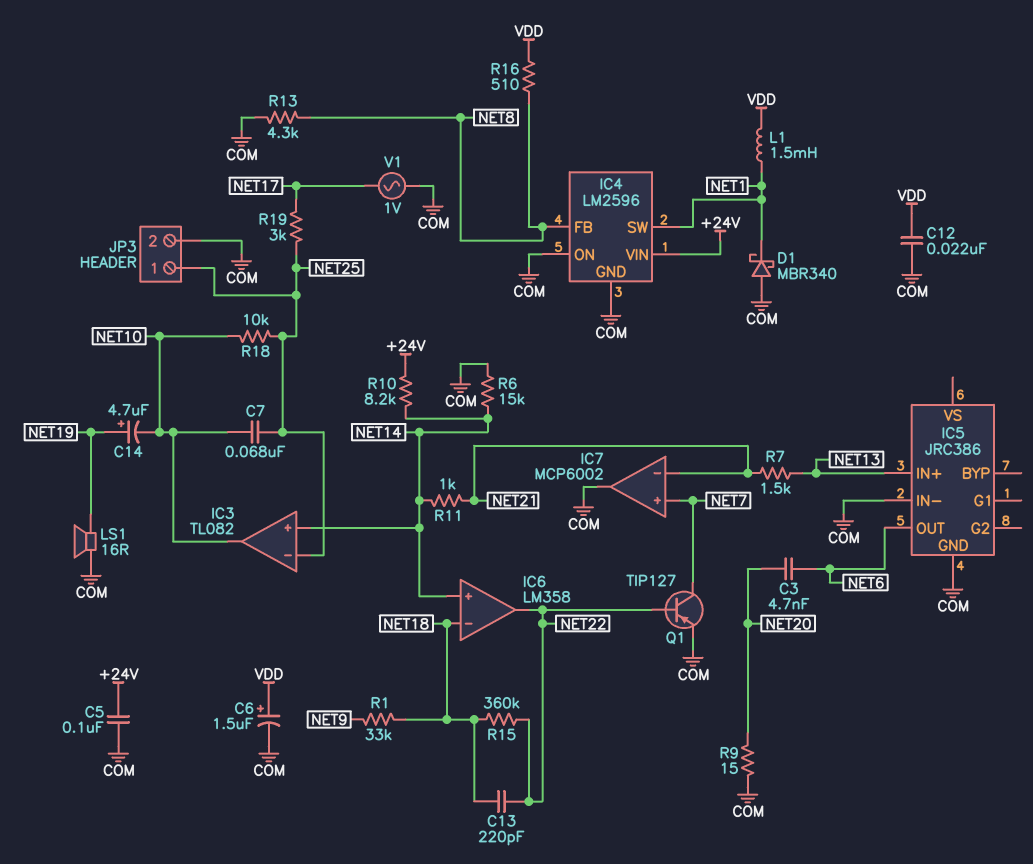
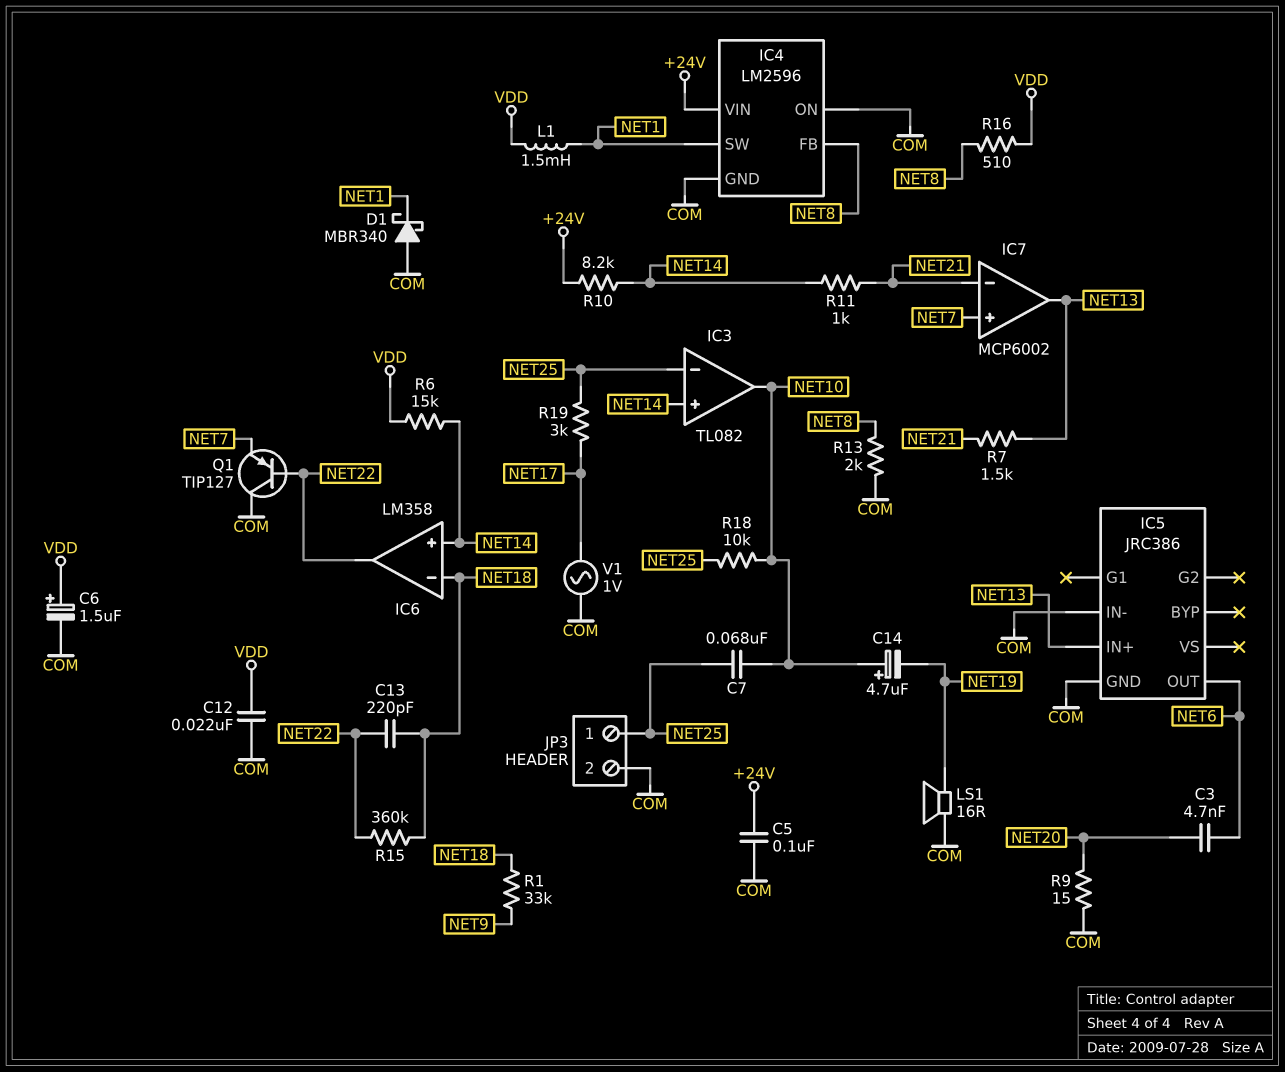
C14: 4.7uF (plus NET19, minus NET10) -> 4.7uF (plus NET10, minus NET19)
IC7 pin out: COM -> NET13
Q1: PNP TIP127 (B NET22, C NET7, E COM) -> PNP TIP127 (B NET22, C COM, E NET7)
R6: 15k (COM, NET14) -> 15k (NET14, VDD)
R13: 4.3k (COM, NET8) -> 2k (COM, NET8)

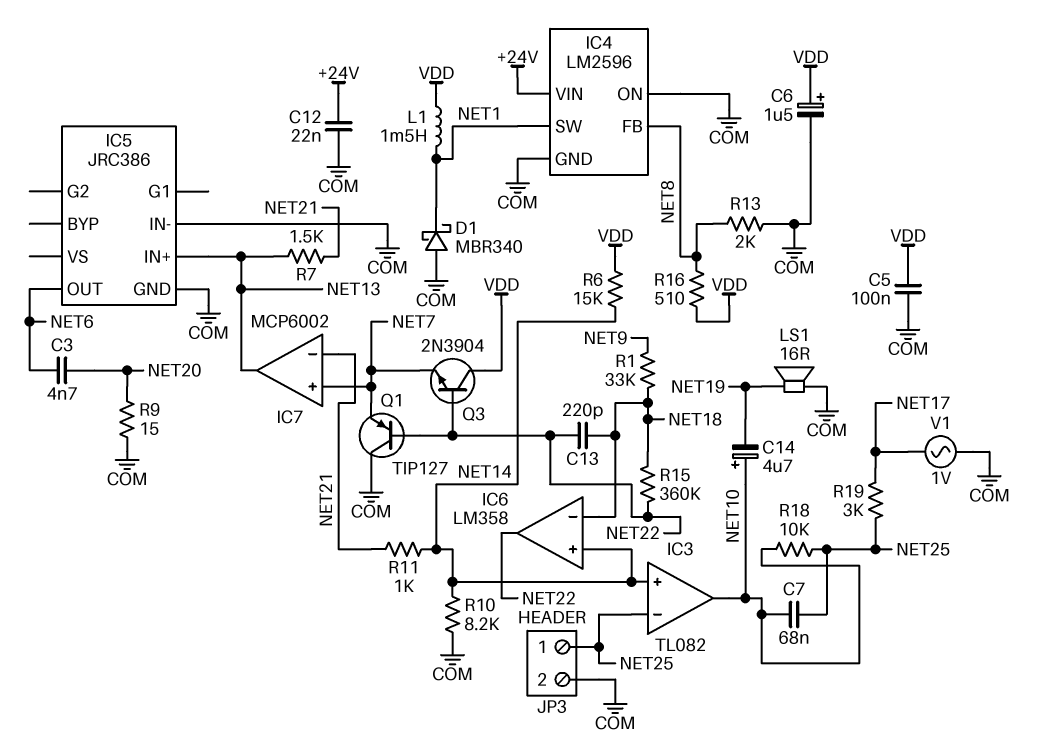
C5: 100nF (+24V, COM) -> 100nF (COM, VDD)
C12: 22nF (COM, VDD) -> 22nF (+24V, COM)
Q3: none -> NPN 2N3904 (B NET22, C VDD, E NET7)
R10: 8.2k (+24V, NET14) -> 8.2k (COM, NET14)

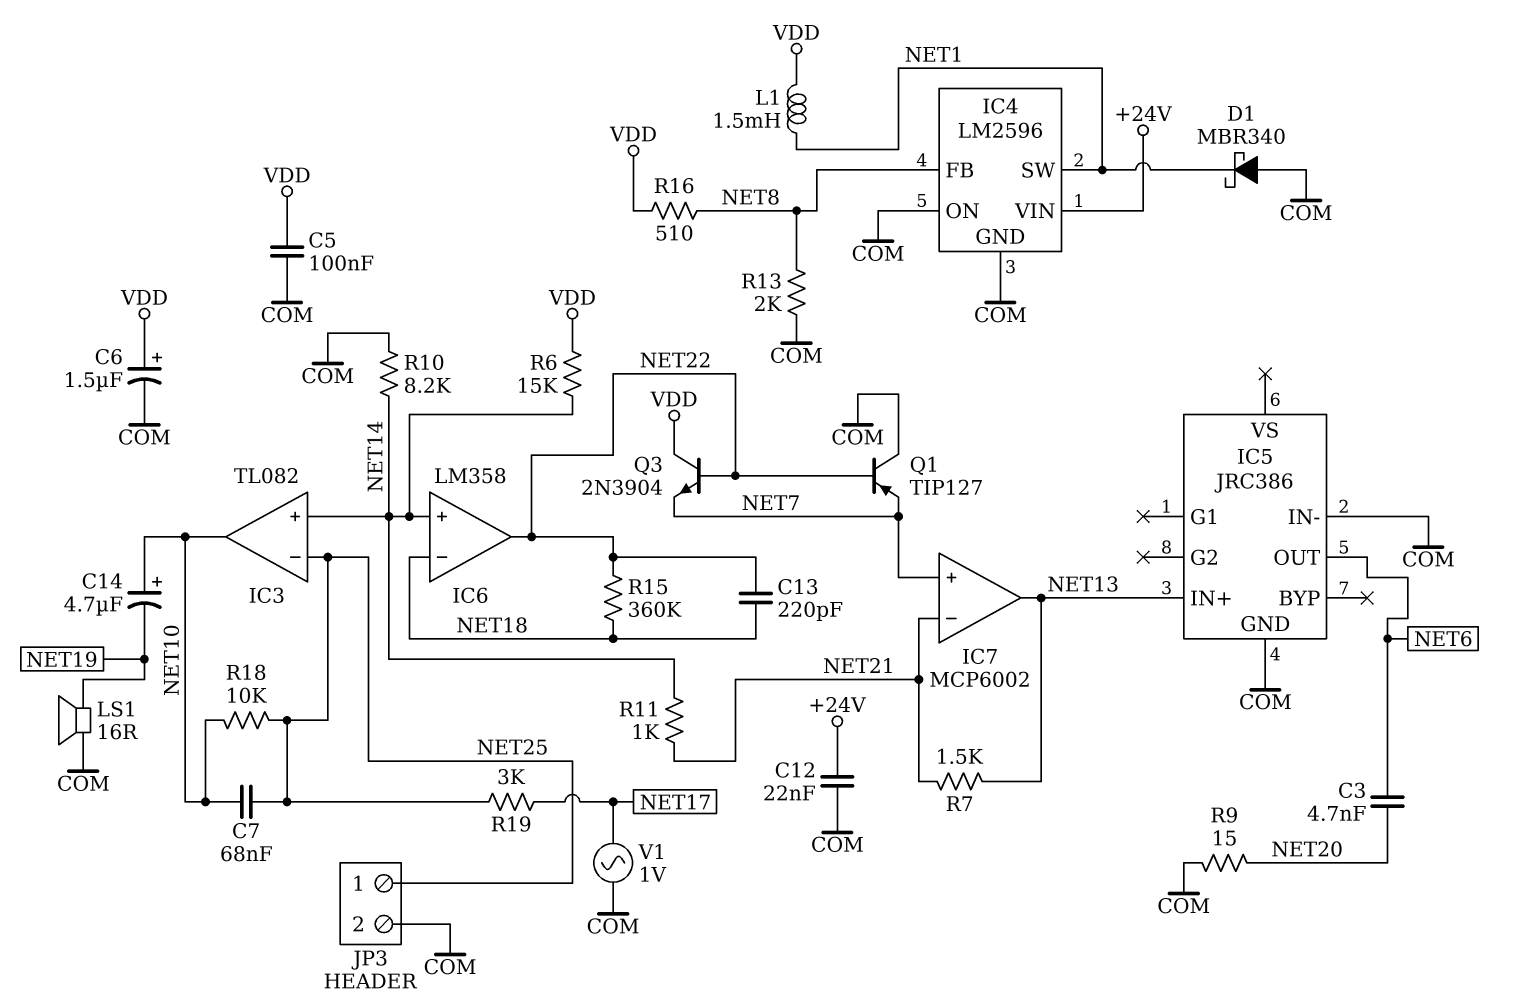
R1: 33k (NET9, NET18) -> none

